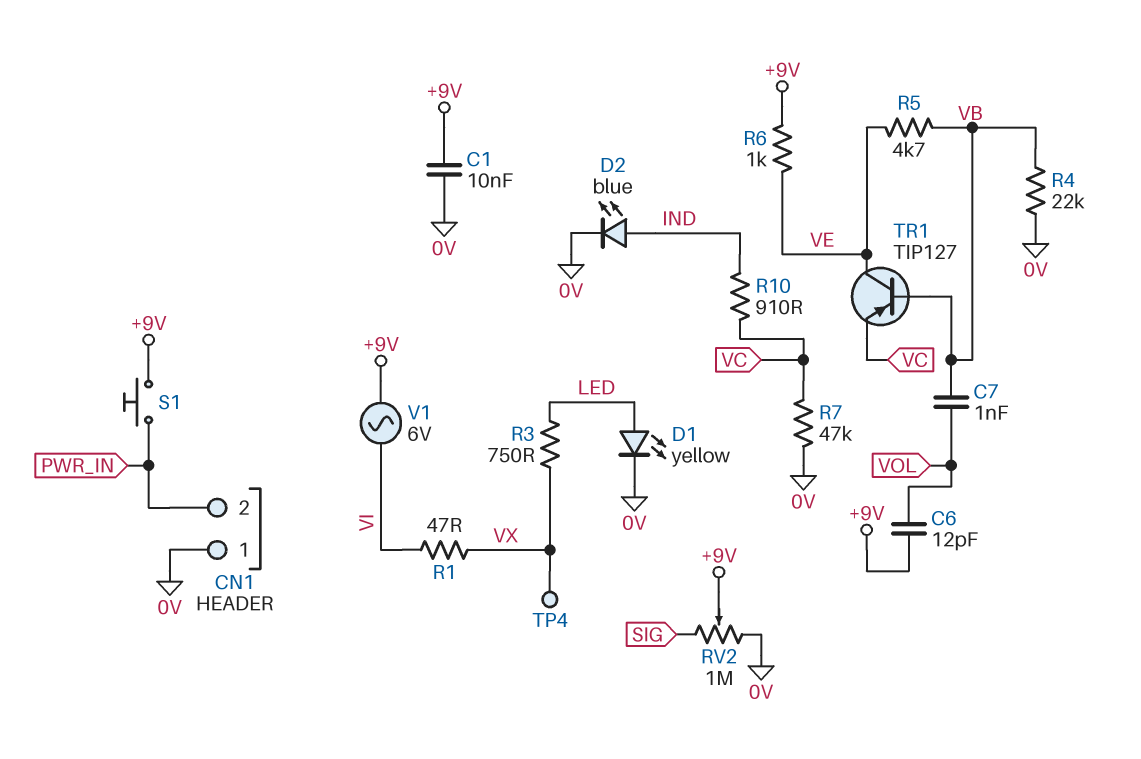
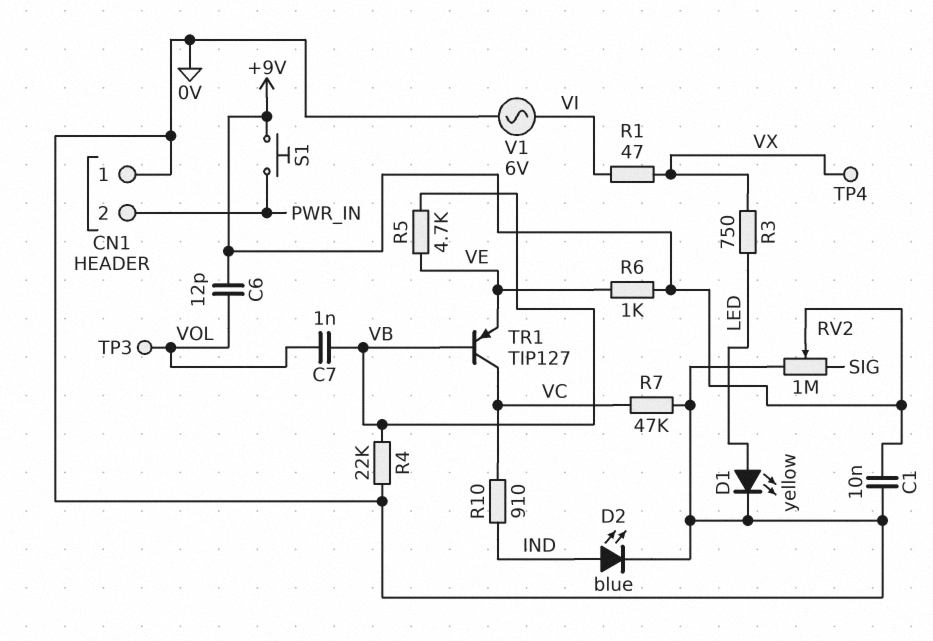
TP3: none -> test point (VOL)
TR1: PNP TIP127 (B VB, C VE, E VC) -> PNP TIP127 (B VB, C VC, E VE)
V1: AC 6V (+9V, VI) -> AC 6V (0V, VI)

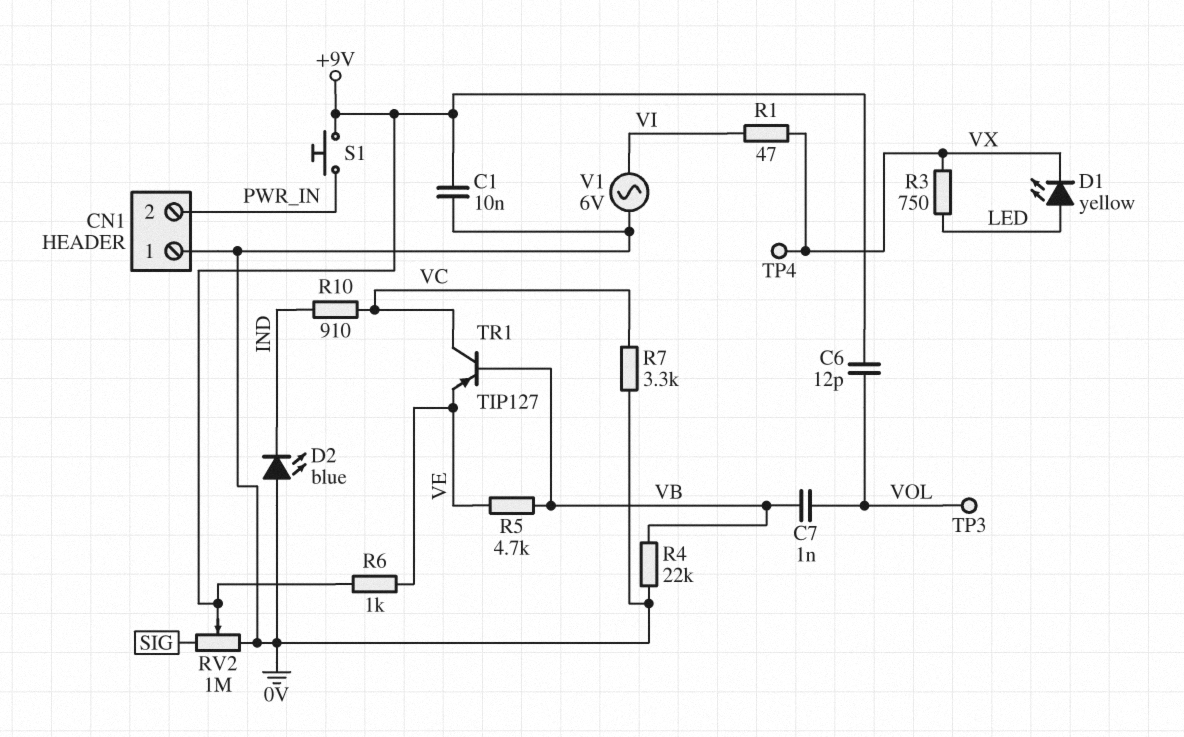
D1: LED yellow (A LED, K 0V) -> LED yellow (A LED, K VX)
D2: LED blue (A IND, K 0V) -> LED blue (A 0V, K IND)
R7: 47k (0V, VC) -> 3.3k (0V, VC)

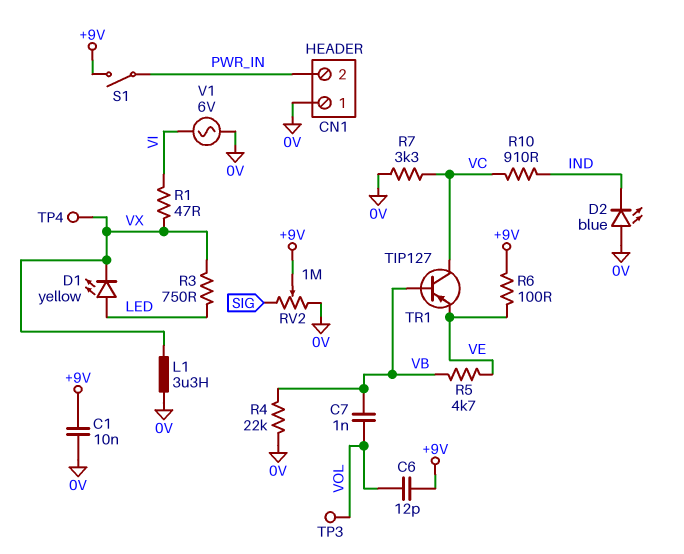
L1: none -> 3.3uH (0V, VX)
R6: 1k (+9V, VE) -> 100 (+9V, VE)
S1: button (+9V, PWR_IN) -> switch (+9V, PWR_IN)

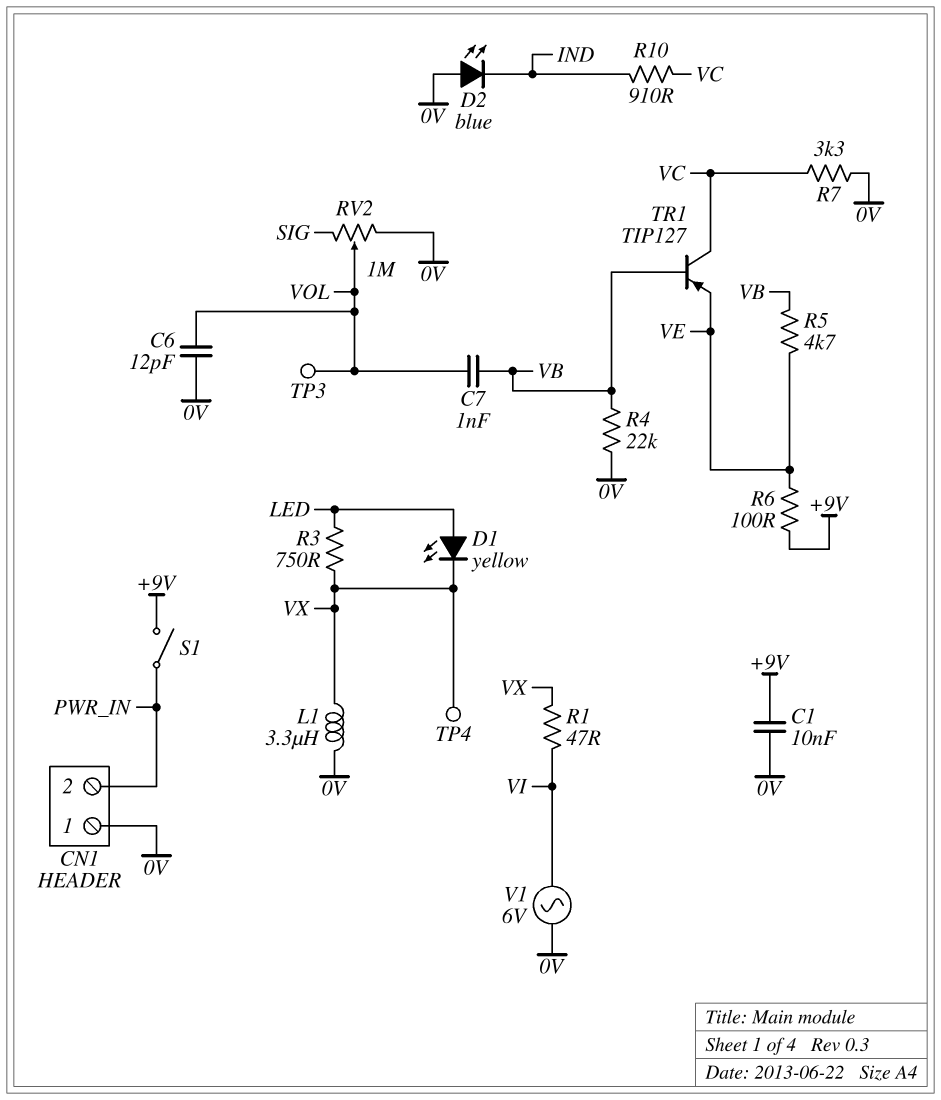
C6: 12pF (+9V, VOL) -> 12pF (0V, VOL)
RV2: 1M (0V, SIG, wiper +9V) -> 1M (0V, SIG, wiper VOL)

